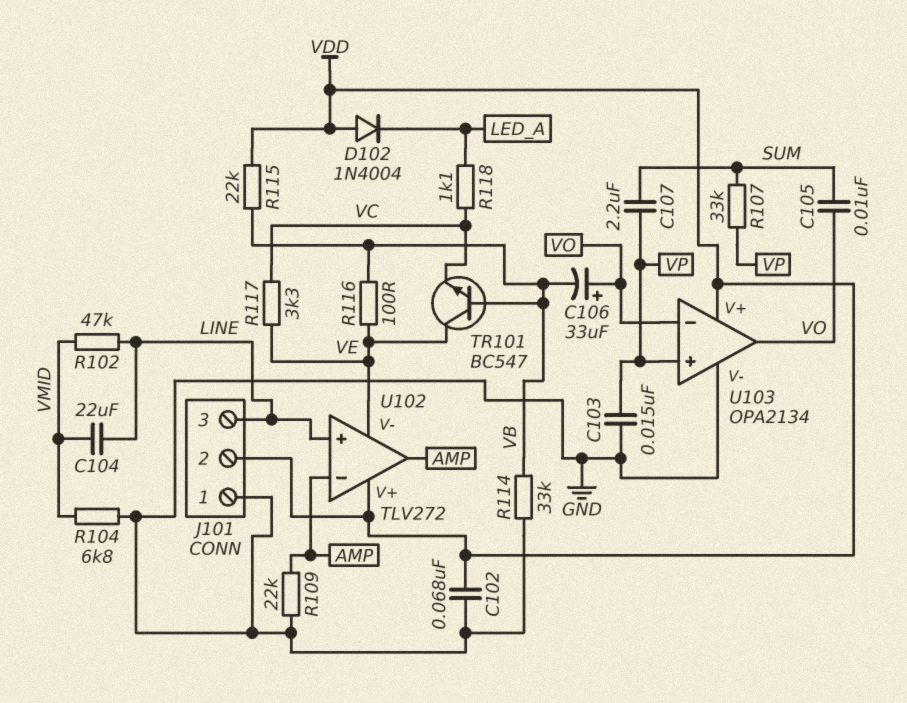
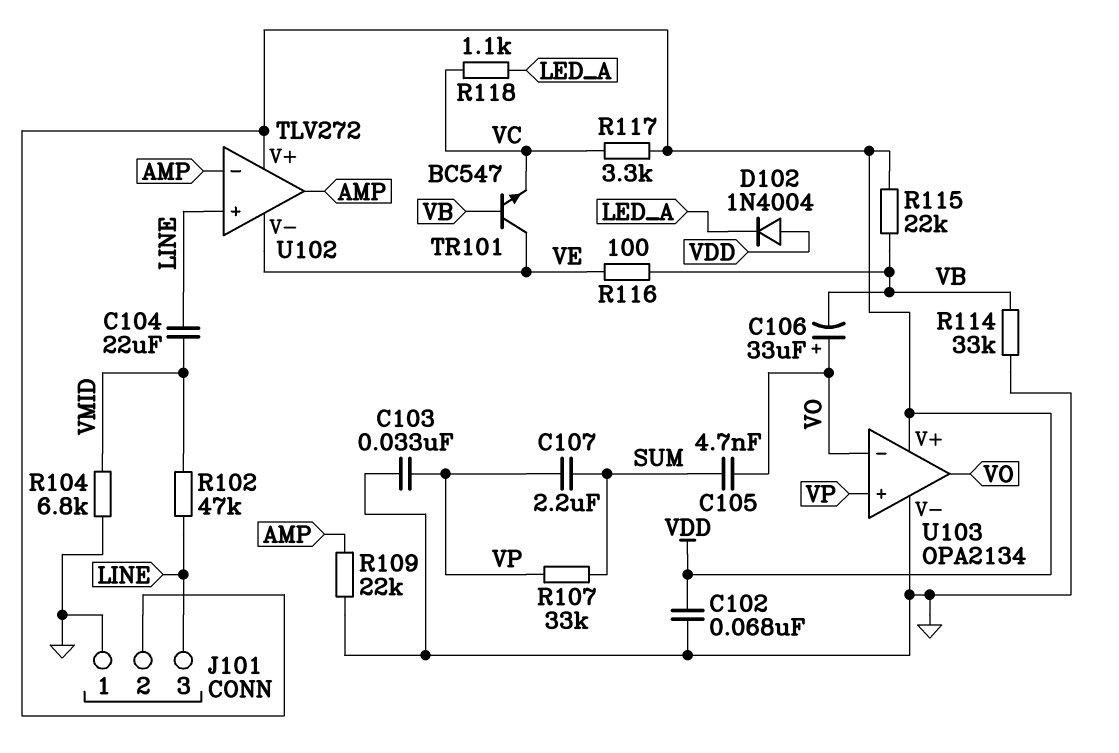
C103: 15nF (GND, VP) -> 33nF (GND, VP)
C105: 10nF (SUM, VO) -> 4.7nF (SUM, VO)
R117: 3.3k (VC, VE) -> 3.3k (VC, VDD)

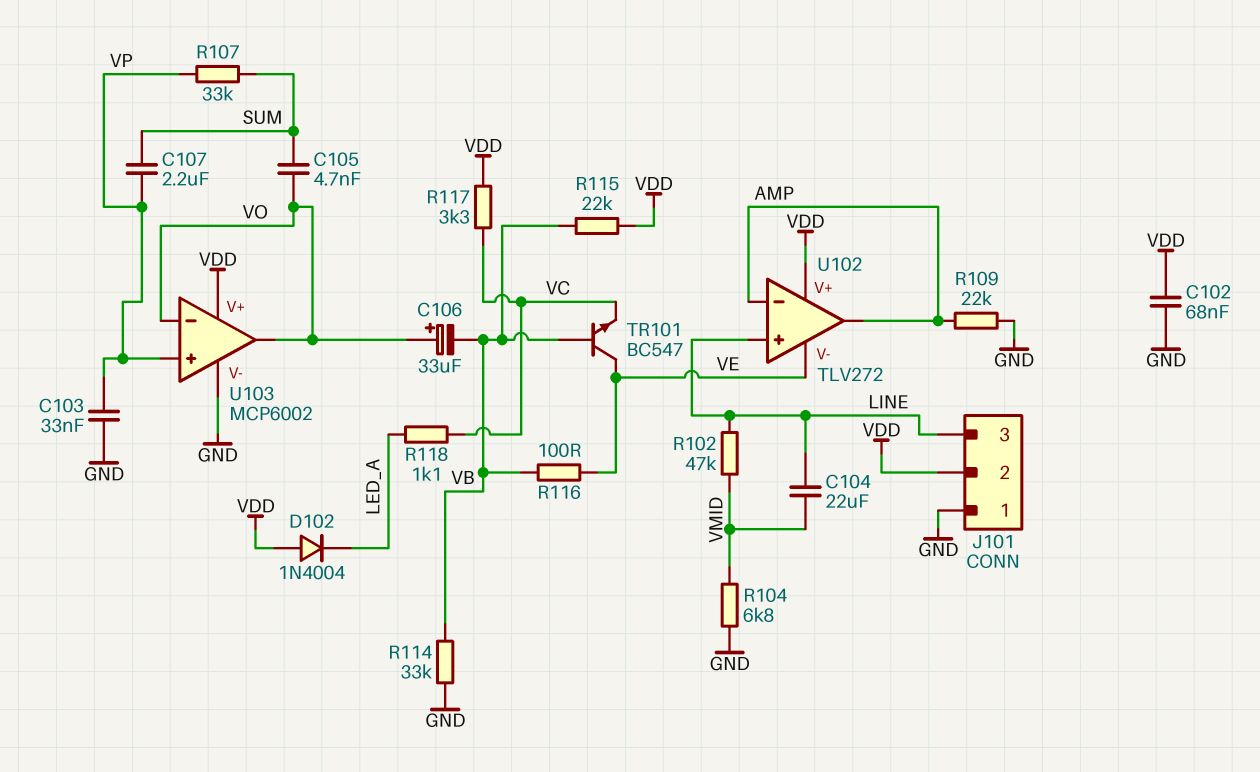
U103: OPA2134 -> MCP6002

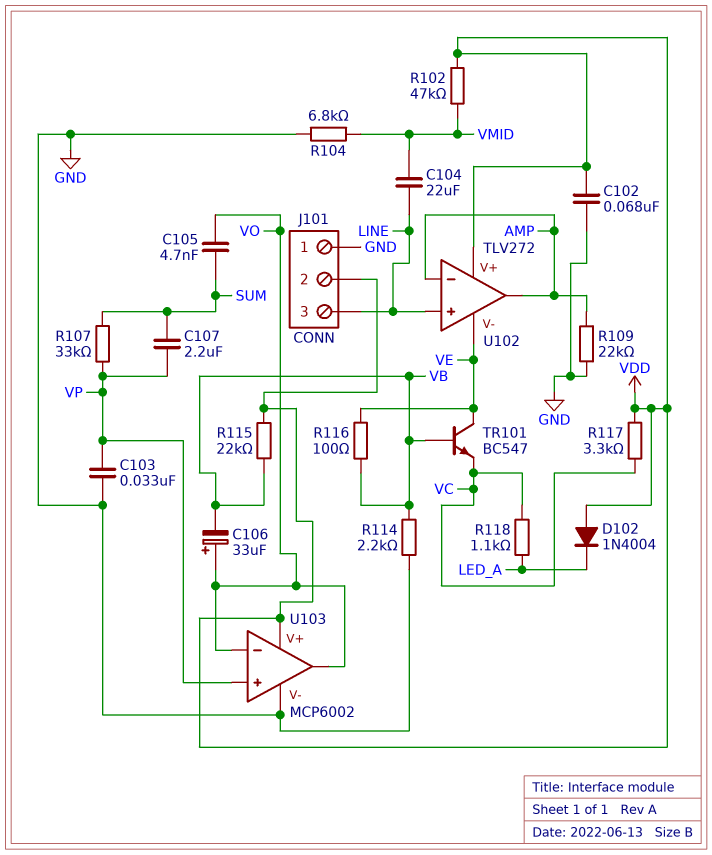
R102: 47k (LINE, VMID) -> 47k (VDD, VMID)
R114: 33k (GND, VB) -> 2.2k (GND, VB)

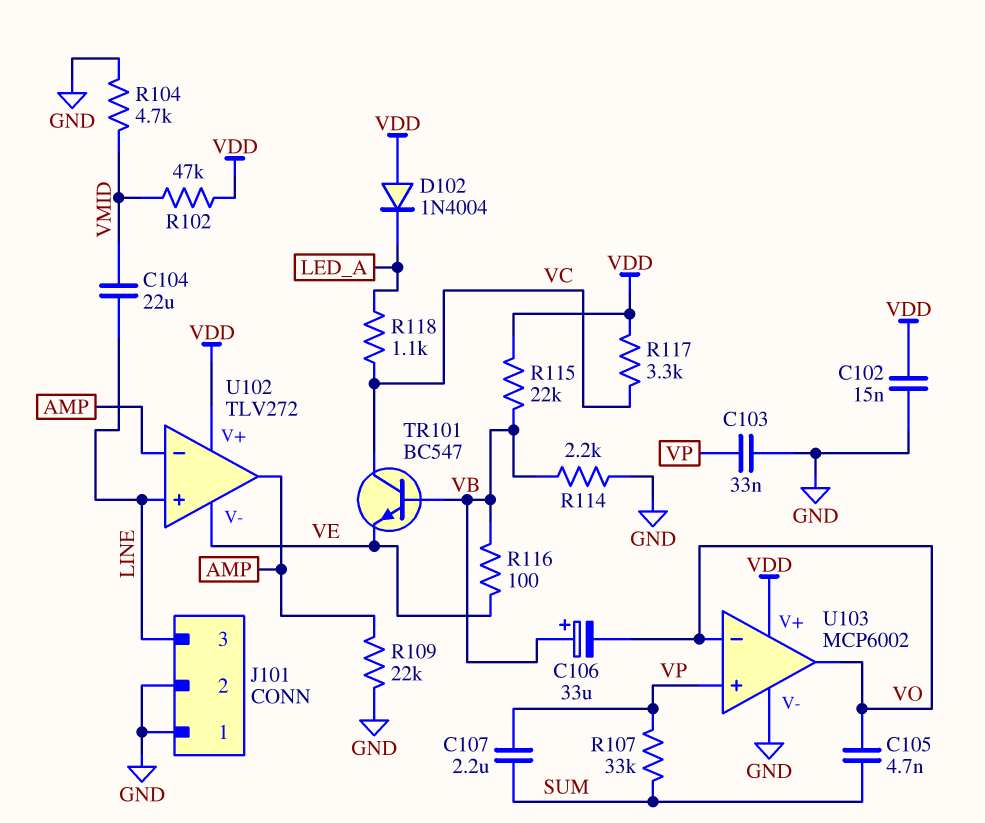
C102: 68nF (GND, VDD) -> 15nF (GND, VDD)
C106: 33uF (plus VO, minus VB) -> 33uF (plus VB, minus VO)
J101 pin 2: VDD -> GND
R104: 6.8k (GND, VMID) -> 4.7k (GND, VMID)
TR101: NPN BC547 (B VB, C VE, E VC) -> NPN BC547 (B VB, C VC, E VE)

